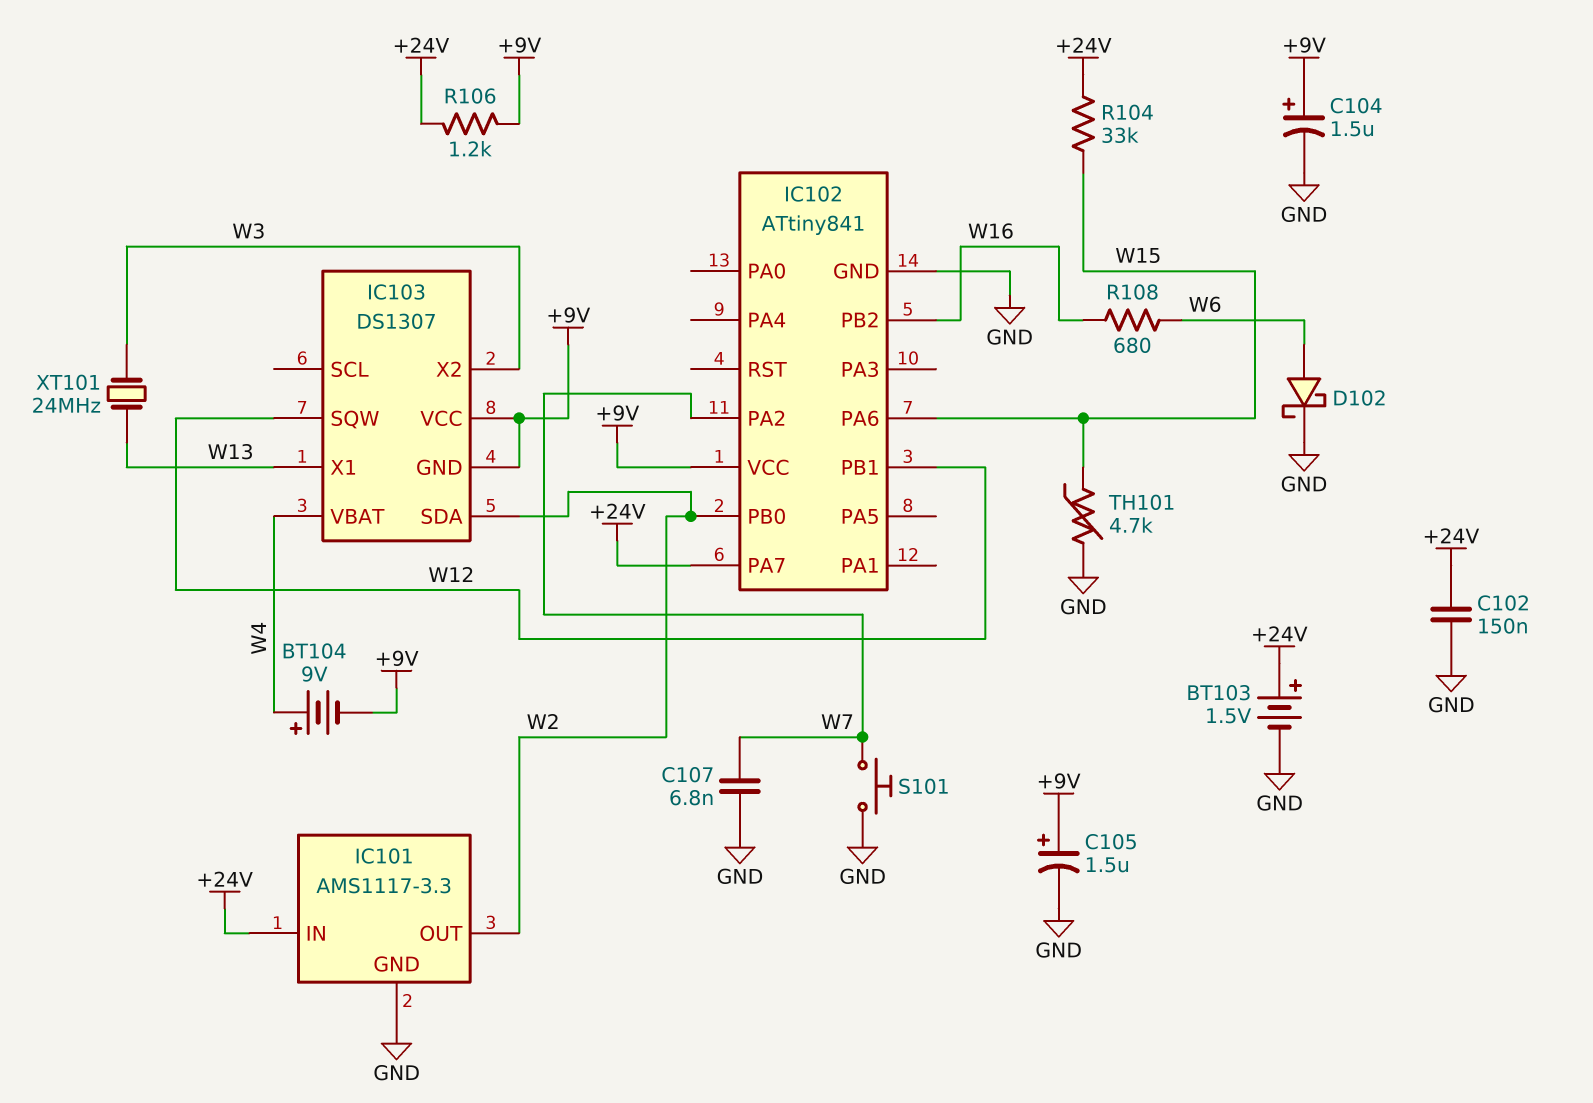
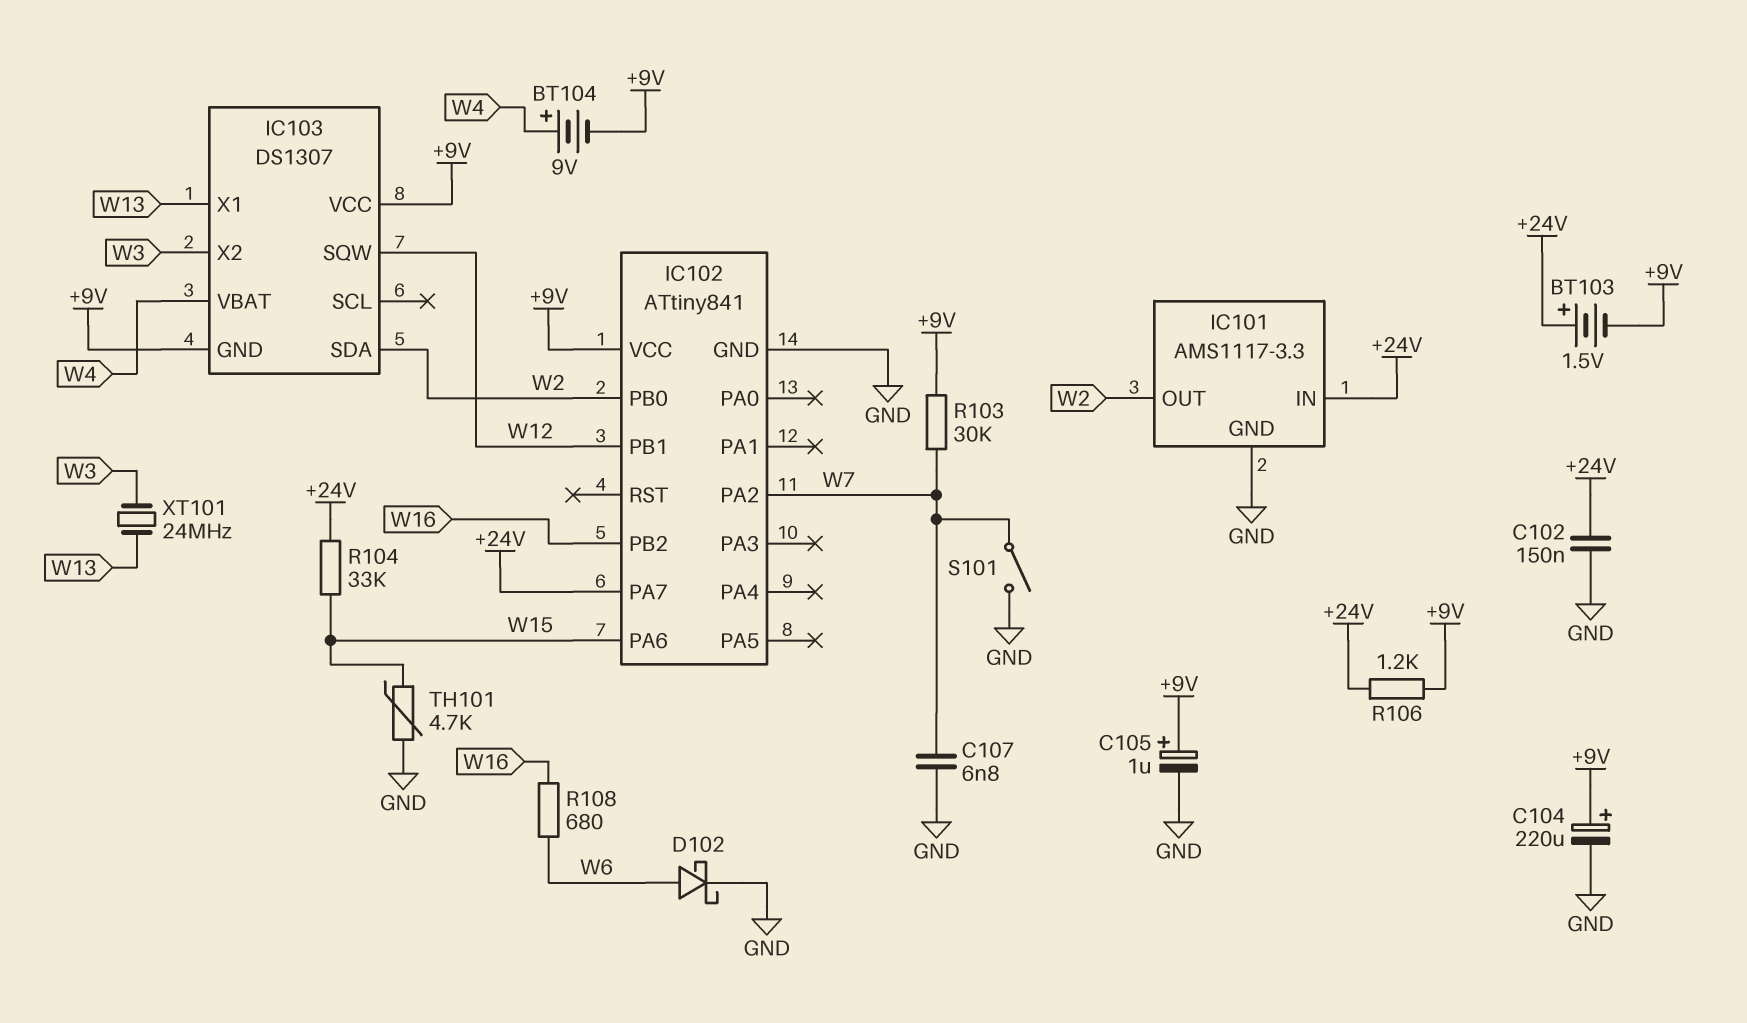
BT103: 1.5V (plus +24V, minus GND) -> 1.5V (plus +24V, minus +9V)
C104: 1.5uF (plus +9V, minus GND) -> 220uF (plus +9V, minus GND)
C105: 1.5uF (plus +9V, minus GND) -> 1uF (plus +9V, minus GND)
R103: none -> 30k (+9V, W7)
S101: button (GND, W7) -> switch (GND, W7)

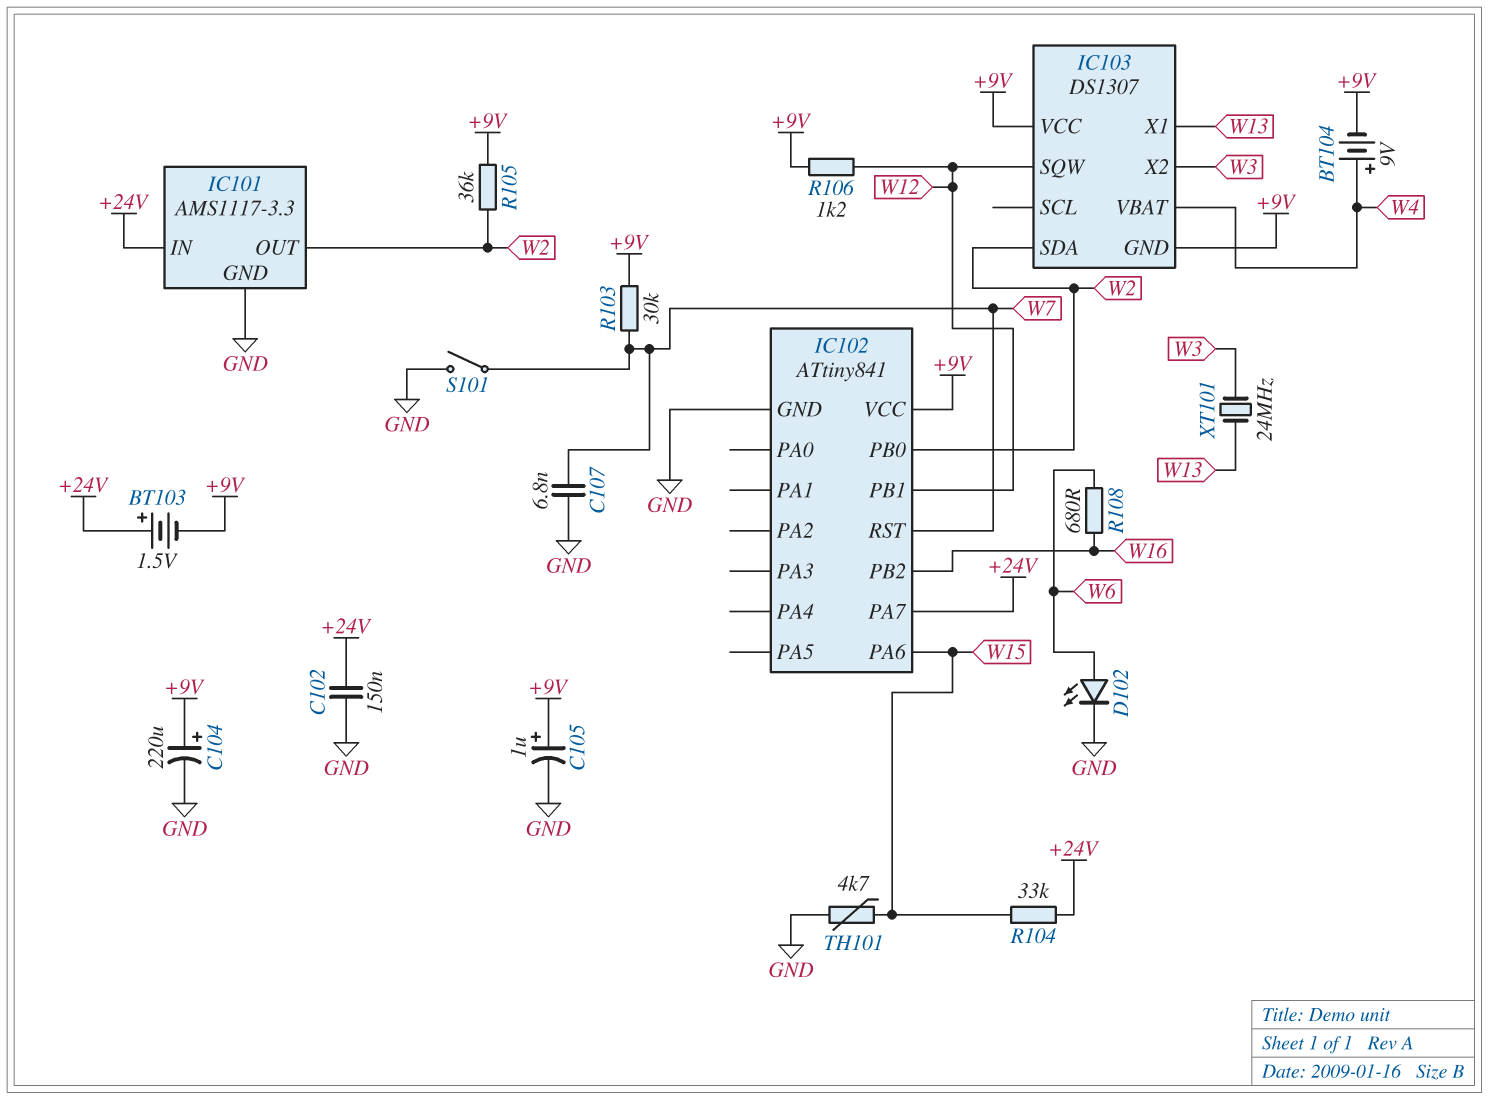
D102: schottky (A W6, K GND) -> LED (A W6, K GND)
IC102 pin PA2: W7 -> none
IC102 pin RST: none -> W7
R105: none -> 36k (+9V, W2)
R106: 1.2k (+9V, +24V) -> 1.2k (+9V, W12)

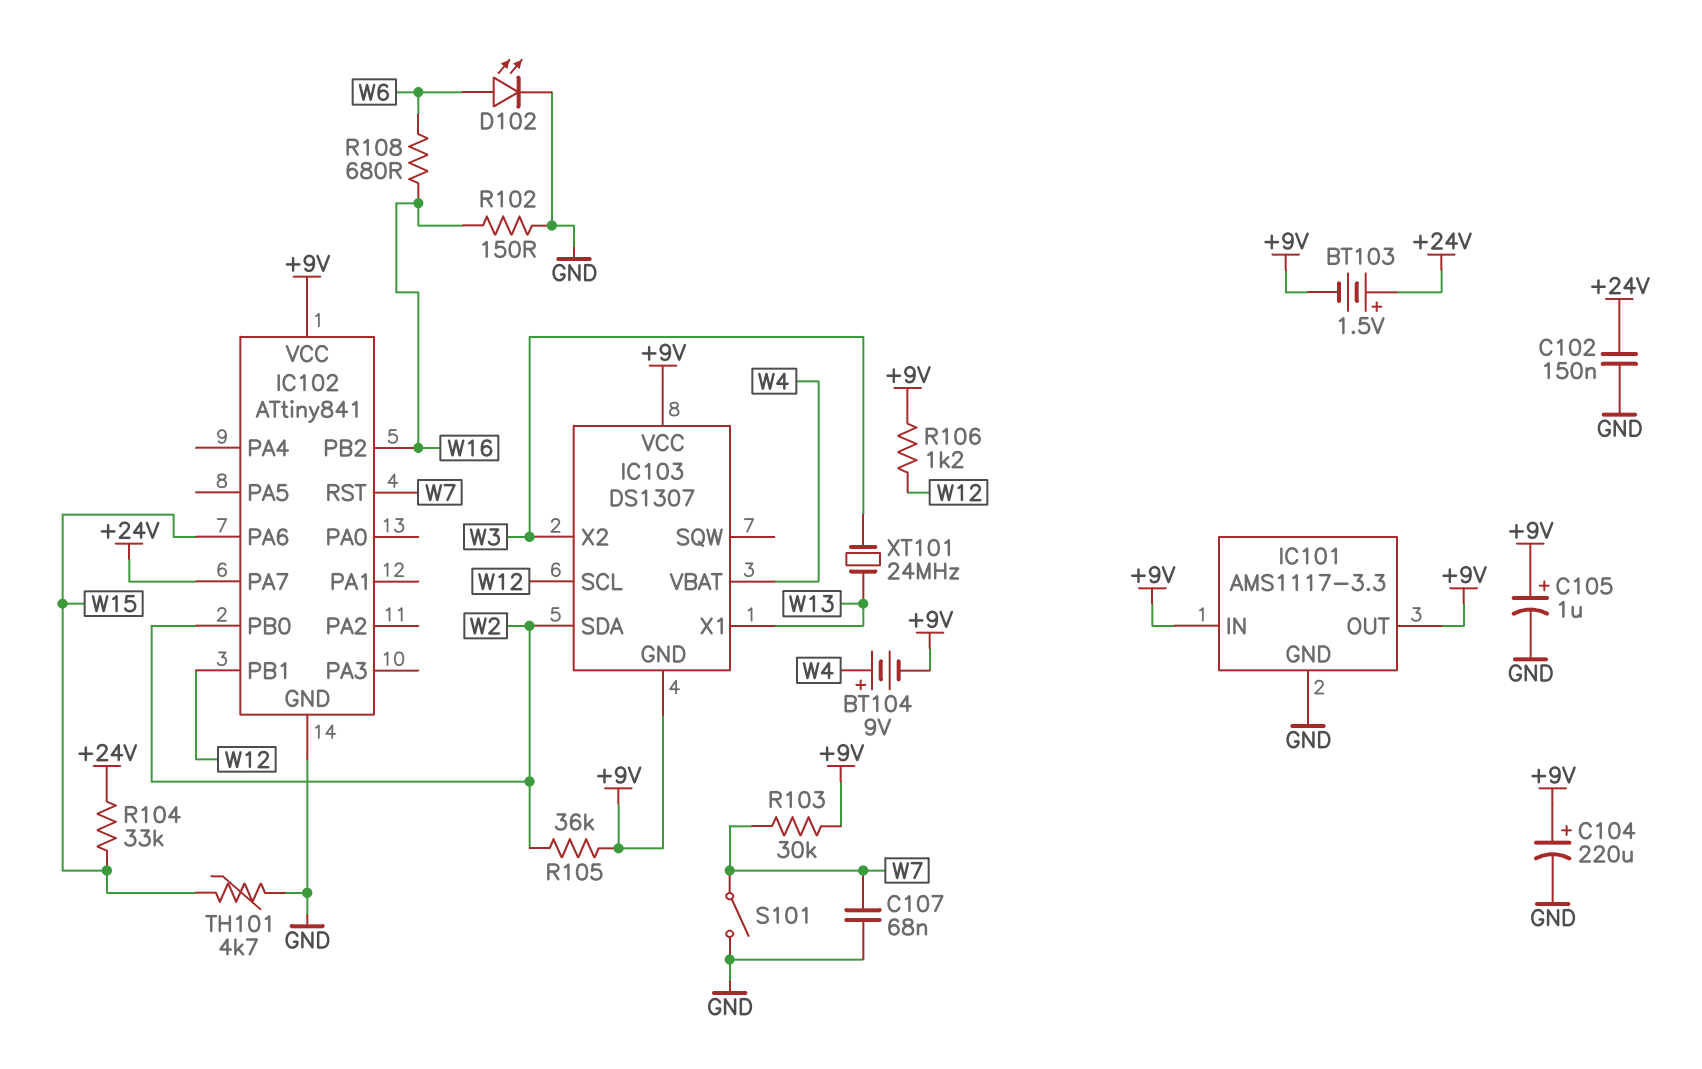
C107: 6.8nF (GND, W7) -> 68nF (GND, W7)
IC101 pin IN: +24V -> +9V
IC101 pin OUT: W2 -> +9V
IC103 pin SCL: none -> W12
IC103 pin SQW: W12 -> none
R102: none -> 150 (GND, W16)

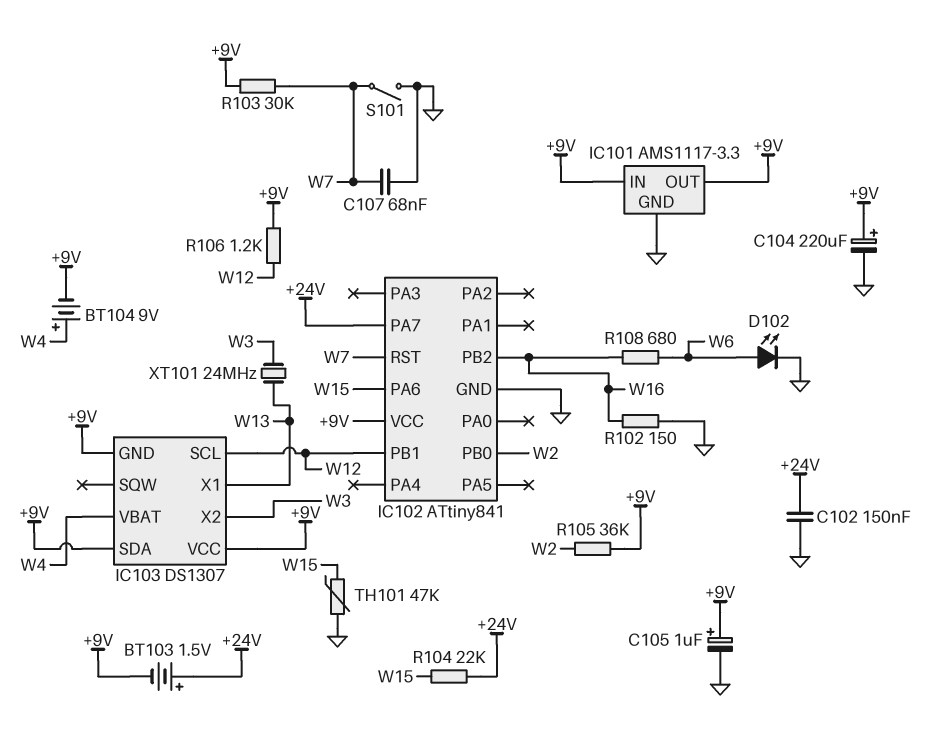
IC103 pin SDA: W2 -> +9V
R104: 33k (+24V, W15) -> 22k (+24V, W15)
TH101: 4.7k (GND, W15) -> 47k (GND, W15)

